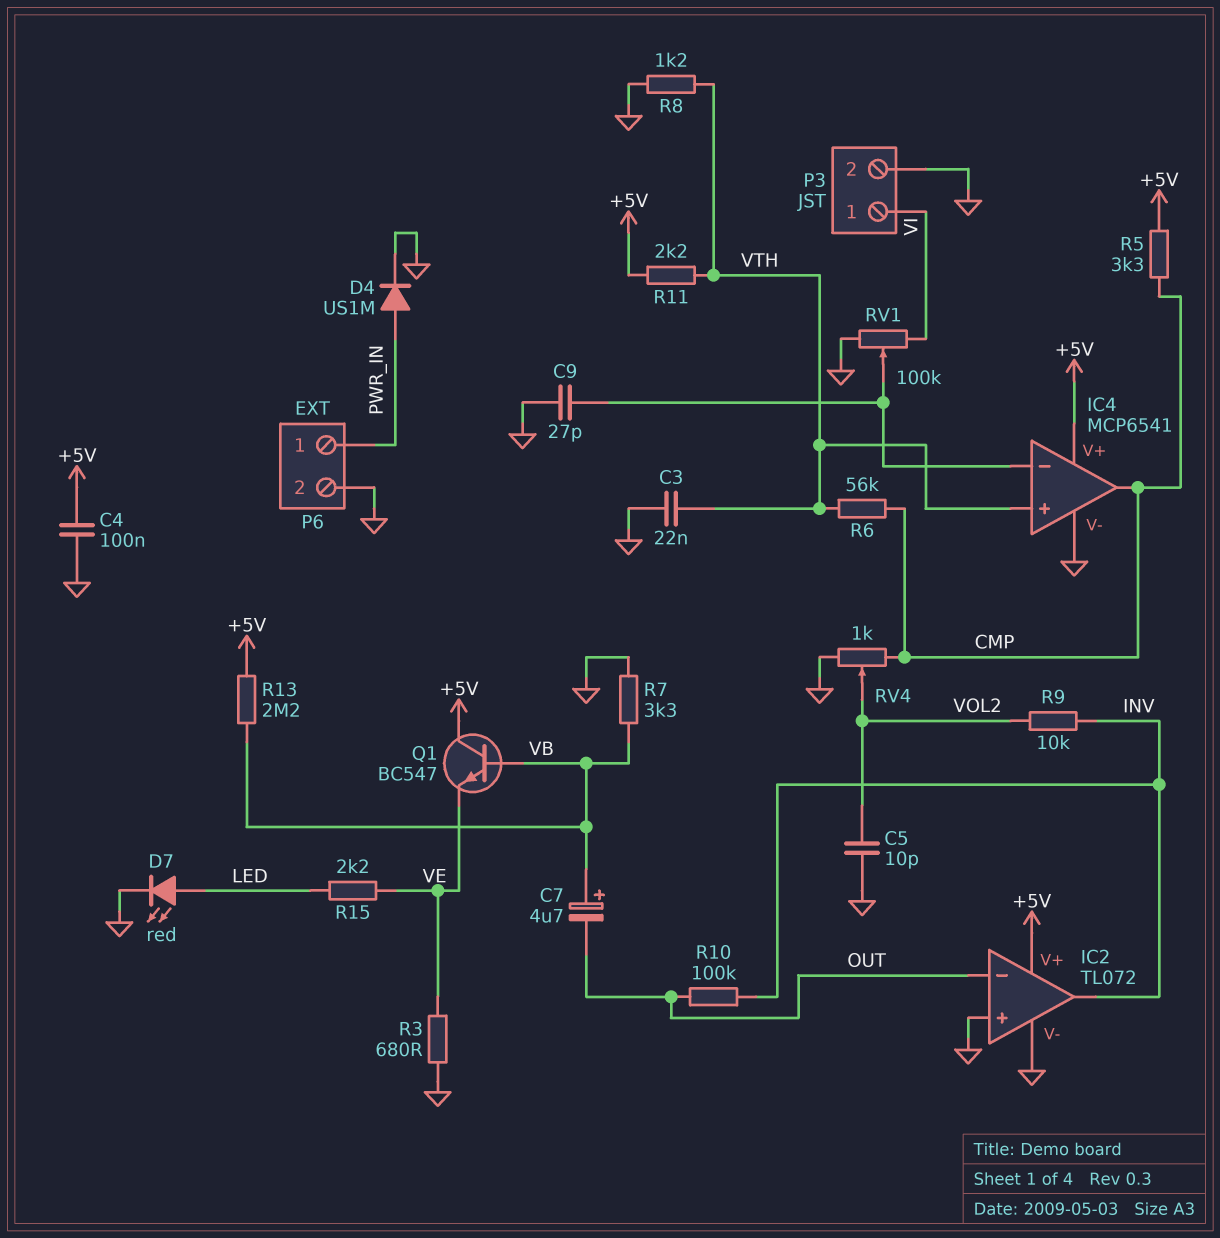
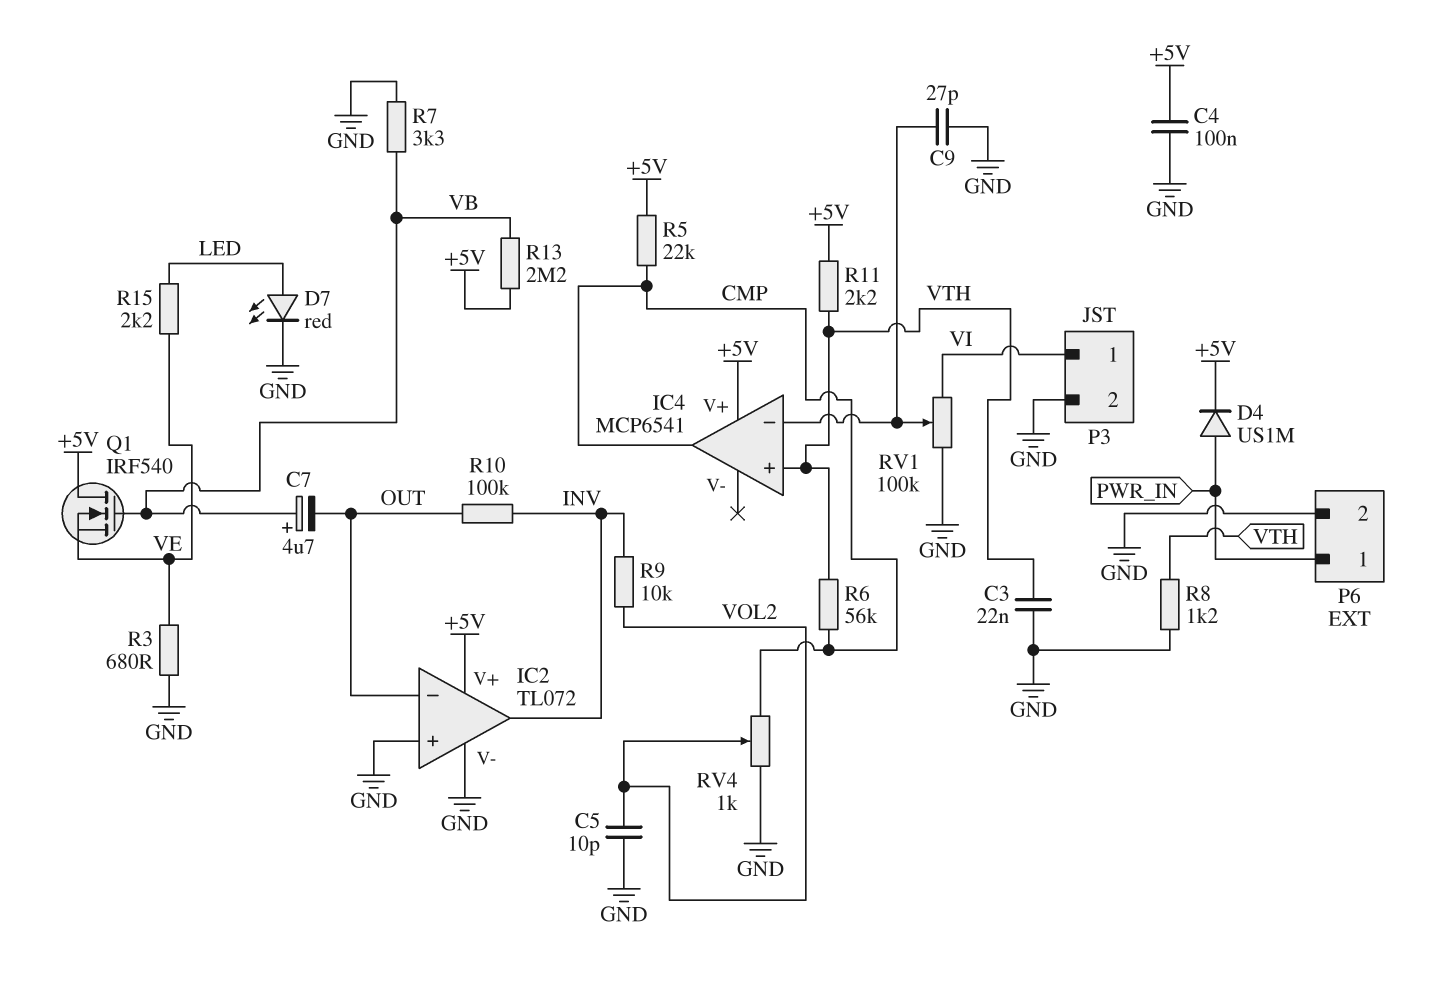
D4: diode US1M (A PWR_IN, K GND) -> diode US1M (A PWR_IN, K +5V)
IC4 pin V-: GND -> none
Q1: NPN BC547 (B VB, C +5V, E VE) -> NMOS IRF540 (G VB, D +5V, S VE)
R5: 3.3k (+5V, CMP) -> 22k (+5V, CMP)

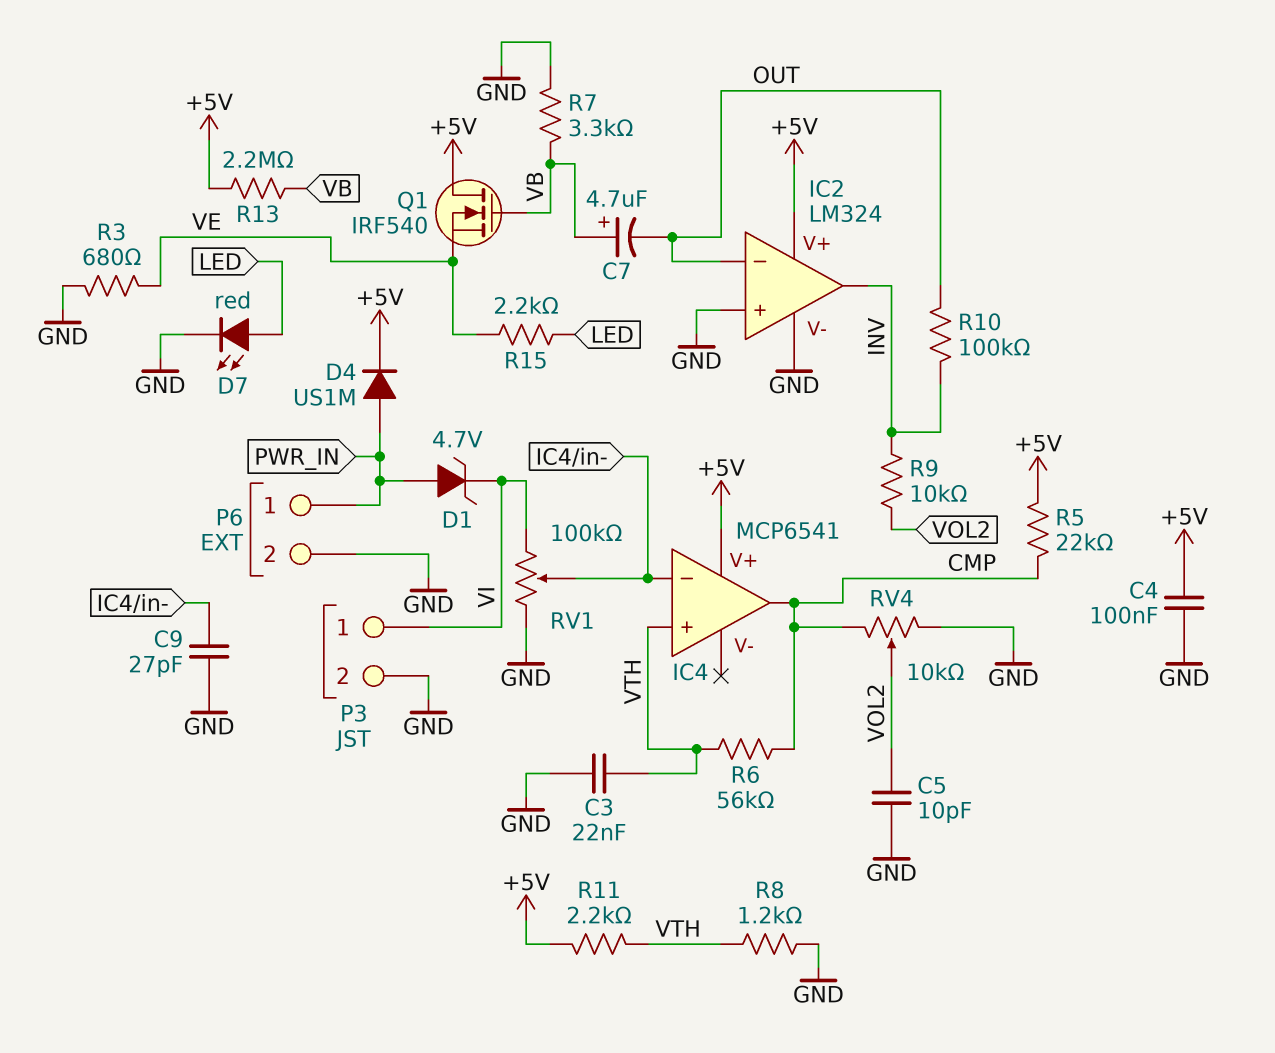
D1: none -> zener 4.7V (A PWR_IN, K VI)
IC2: TL072 -> LM324
RV4: 1k (CMP, GND, wiper VOL2) -> 10k (CMP, GND, wiper VOL2)

